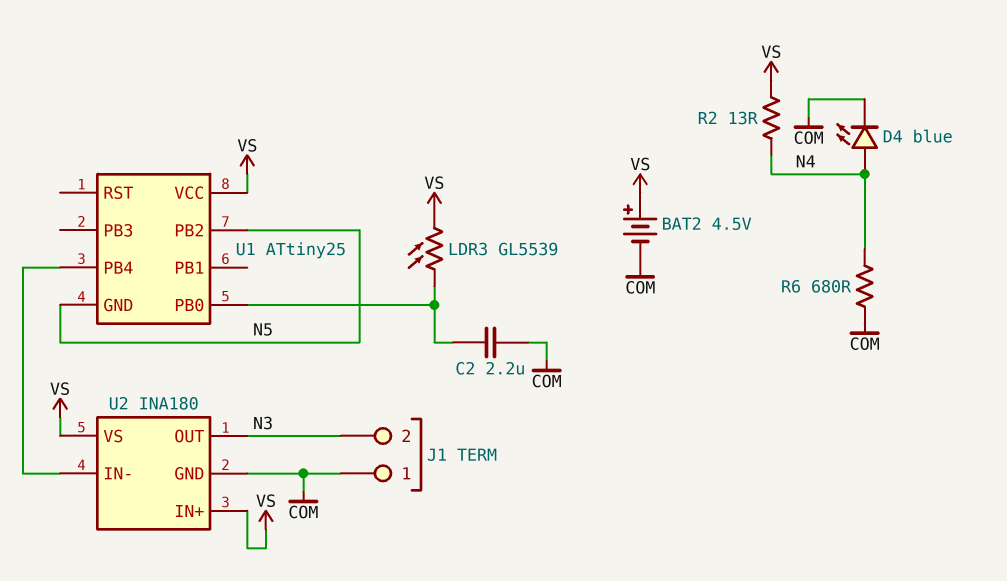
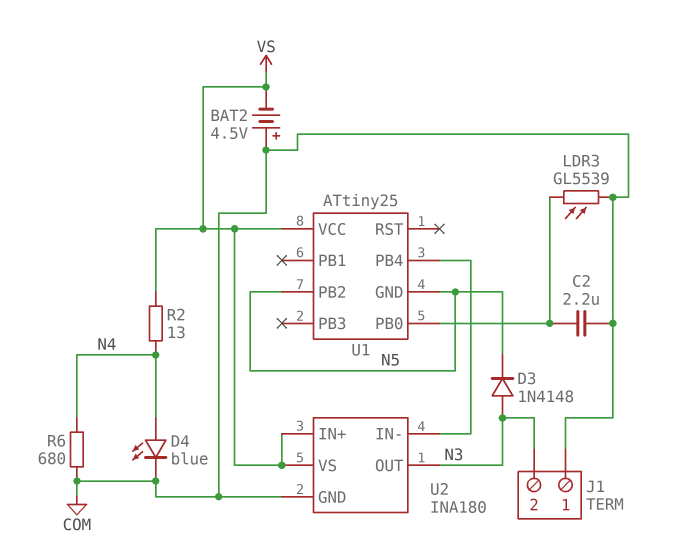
BAT2: 4.5V (plus VS, minus COM) -> 4.5V (plus COM, minus VS)
D3: none -> diode 1N4148 (A N3, K N5)
LDR3: GL5539 (U1/PB0, VS) -> GL5539 (COM, U1/PB0)

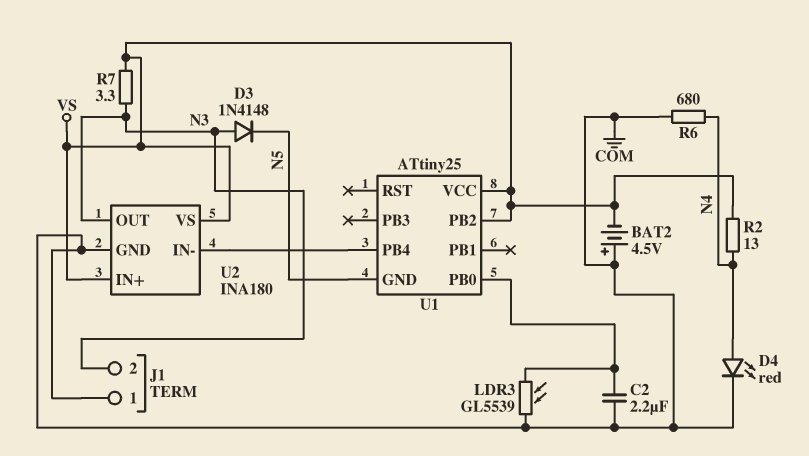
D4: LED blue (A N4, K COM) -> LED red (A N4, K COM)
R7: none -> 3.3 (N3, VS)
U1 pin PB2: N5 -> VS

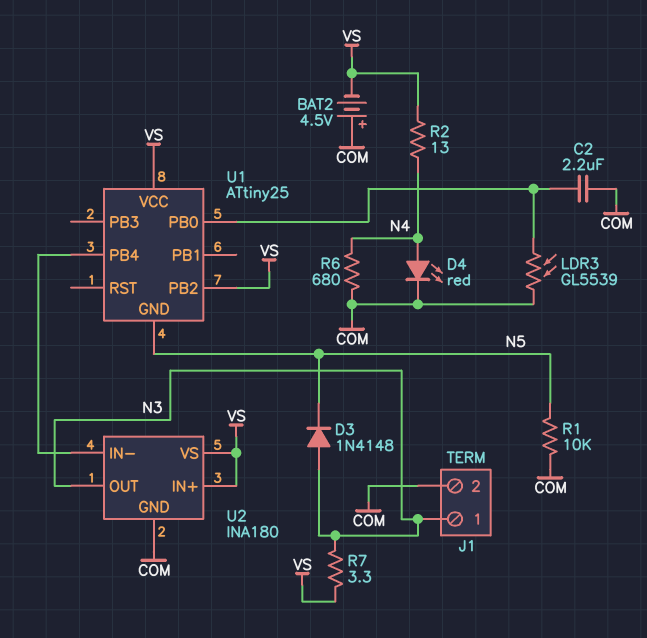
J1 pin 1: COM -> N3
J1 pin 2: N3 -> COM
R1: none -> 10k (COM, N5)

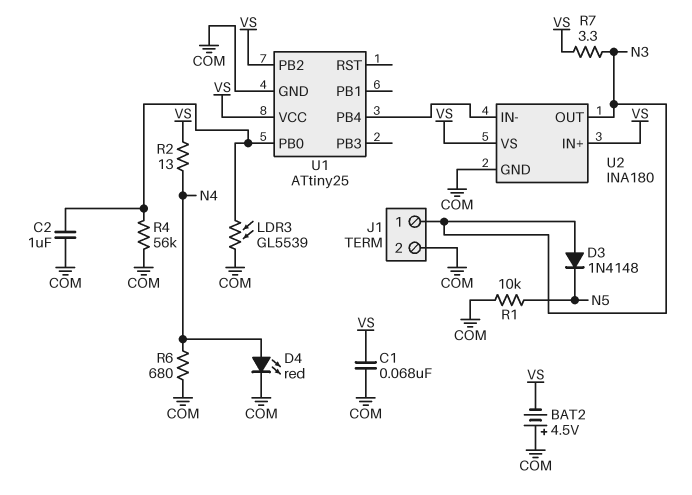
C1: none -> 68nF (COM, VS)
C2: 2.2uF (COM, U1/PB0) -> 1uF (COM, U1/PB0)
R4: none -> 56k (COM, U1/PB0)
U1 pin GND: N5 -> COM

